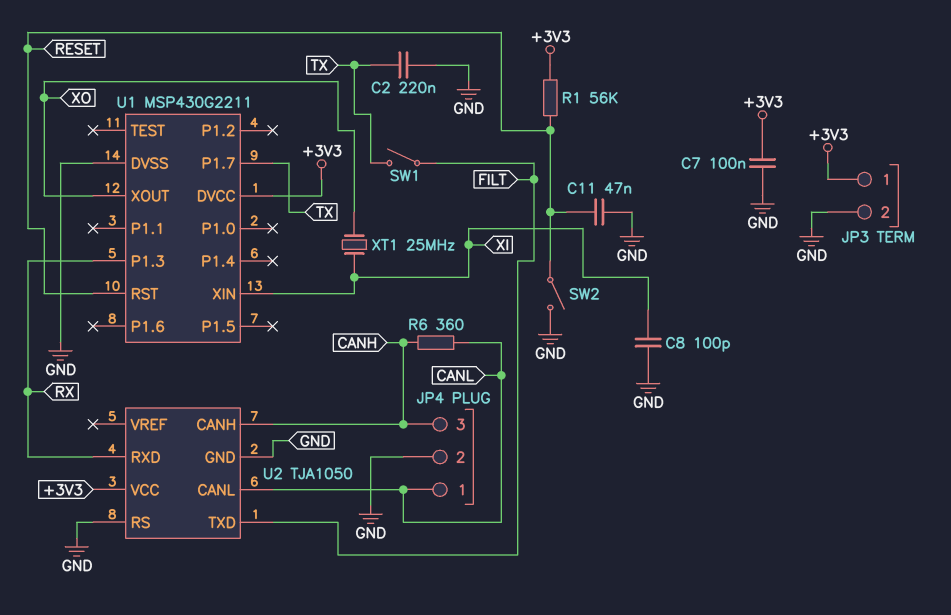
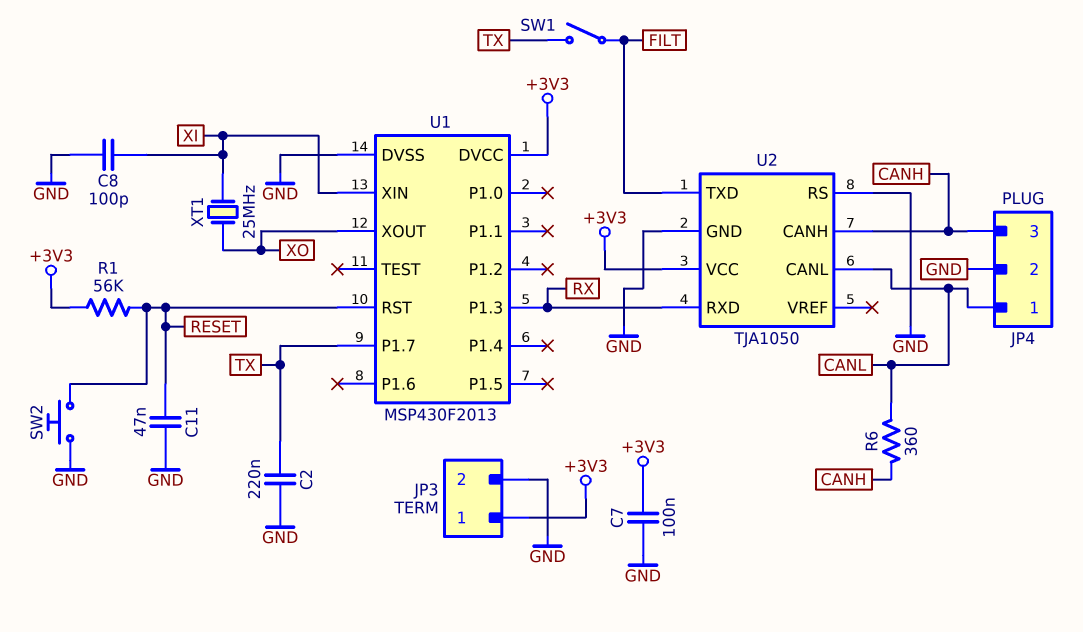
SW2: switch (GND, RESET) -> button (GND, RESET)
U1: MSP430G2211 -> MSP430F2013

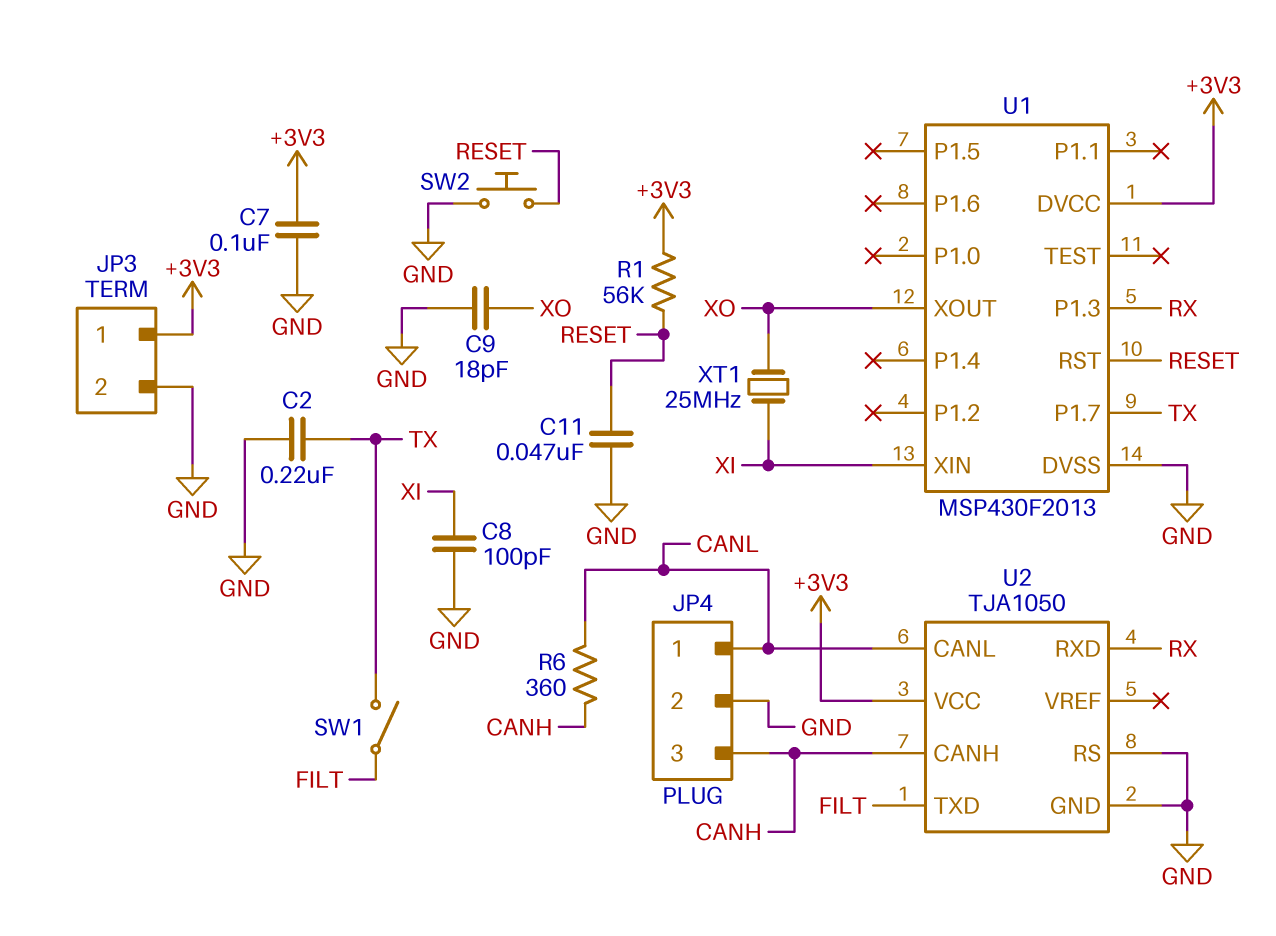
C9: none -> 18pF (GND, XO)

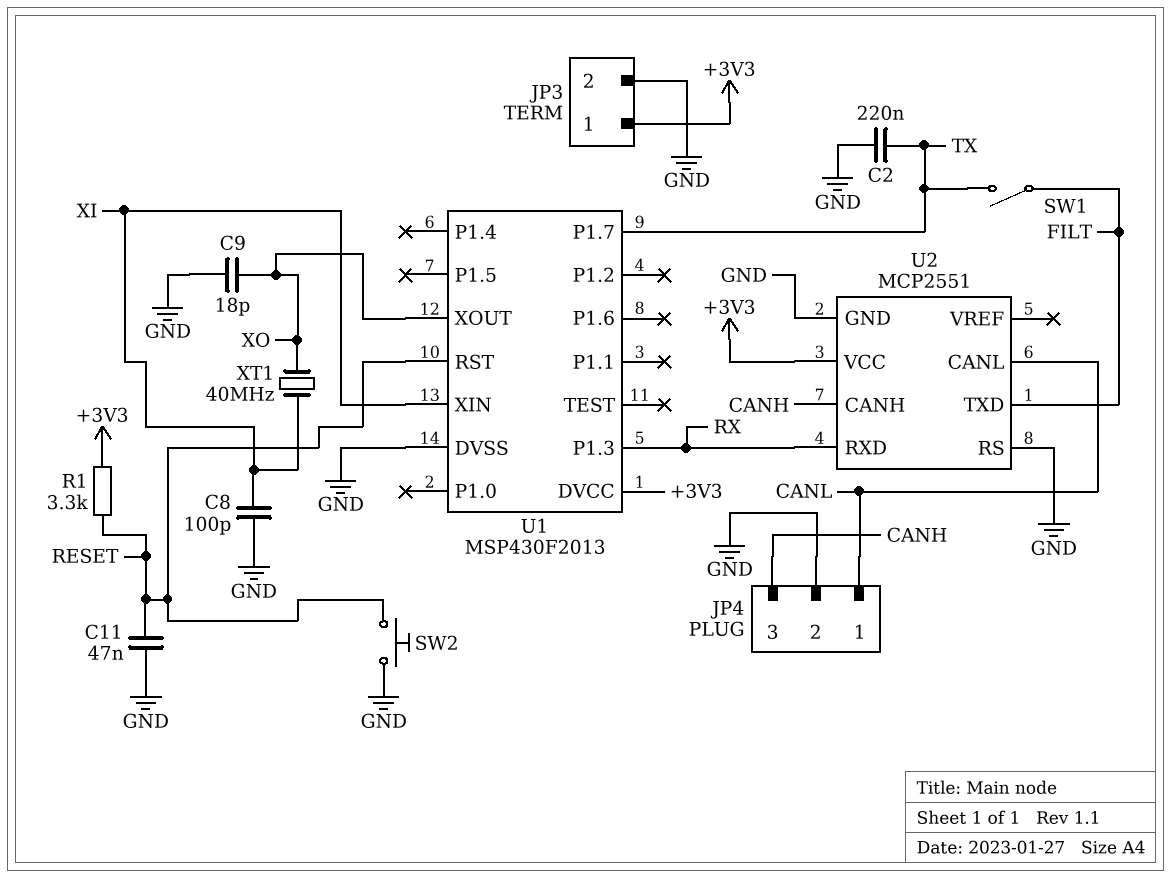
C7: 100nF (+3V3, GND) -> none
R1: 56k (+3V3, RESET) -> 3.3k (+3V3, RESET)
R6: 360 (CANH, CANL) -> none
U2: TJA1050 -> MCP2551
XT1: 25MHz (XI, XO) -> 40MHz (XI, XO)

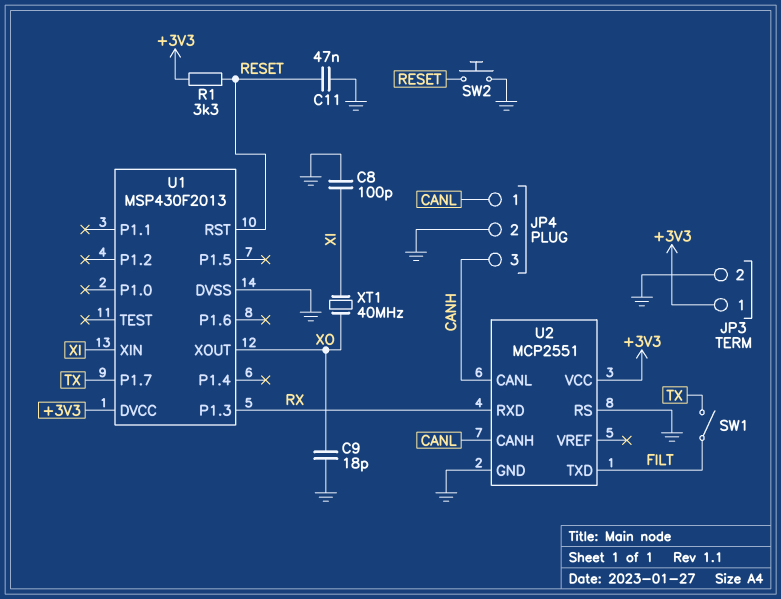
C2: 220nF (GND, TX) -> none
U2 pin CANH: CANH -> CANL
U2 pin CANL: CANL -> CANH

